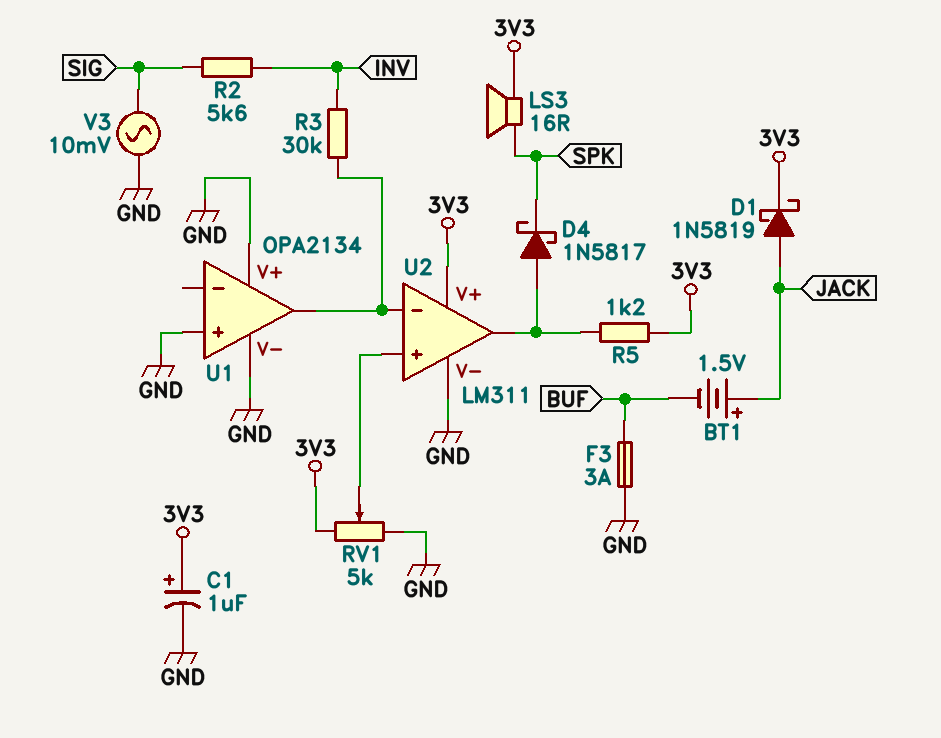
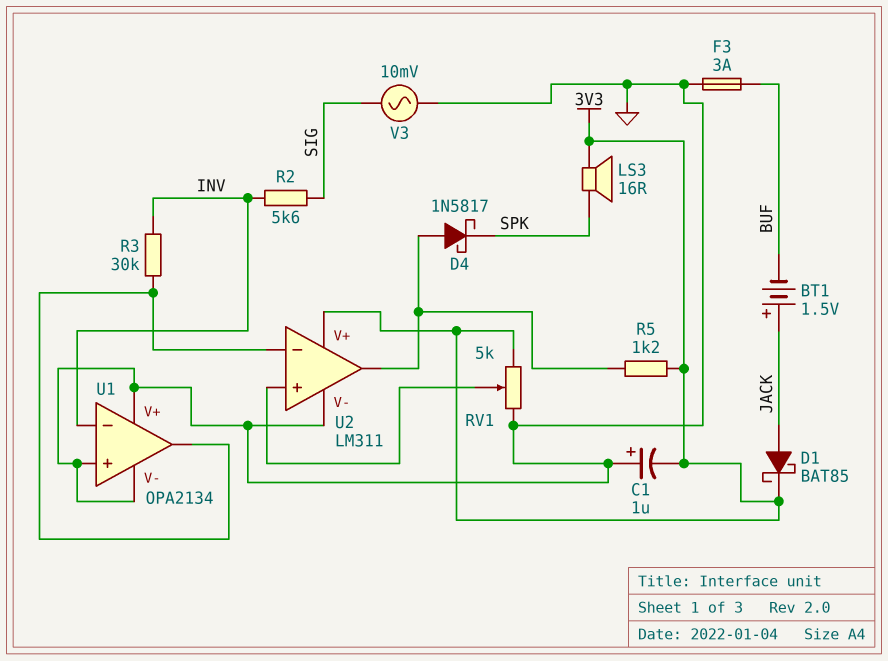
C1: 1uF (plus 3V3, minus GND) -> 1uF (plus GND, minus 3V3)
D1: schottky 1N5819 (A JACK, K 3V3) -> schottky BAT85 (A JACK, K 3V3)
U1 pin in-: none -> INV

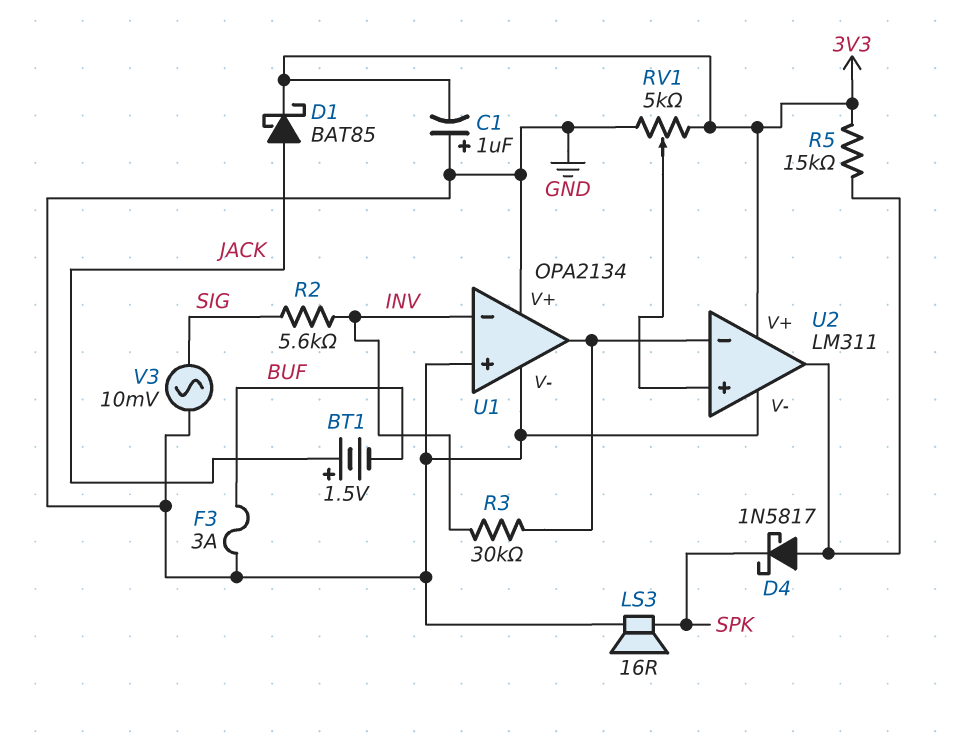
LS3: speaker 16R (3V3, SPK) -> speaker 16R (GND, SPK)
R5: 1.2k (3V3, U2/out) -> 15k (3V3, U2/out)

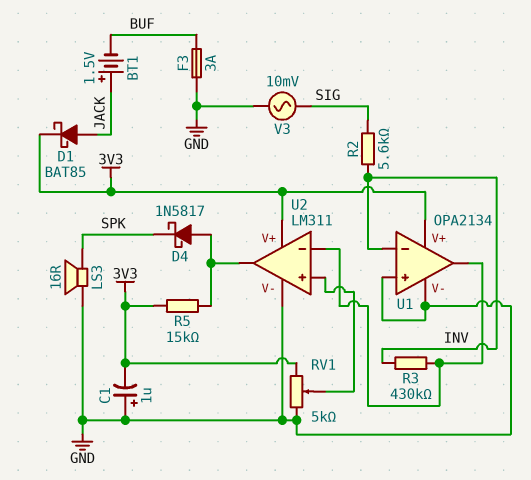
R3: 30k (INV, U1/out) -> 430k (INV, U1/out)
U1 pin V+: GND -> 3V3

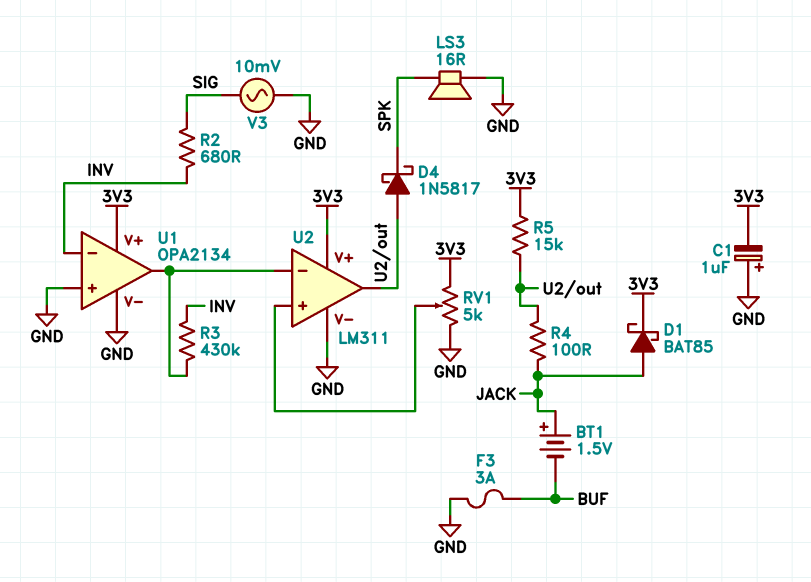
R2: 5.6k (INV, SIG) -> 680 (INV, SIG)
R4: none -> 100 (JACK, U2/out)

